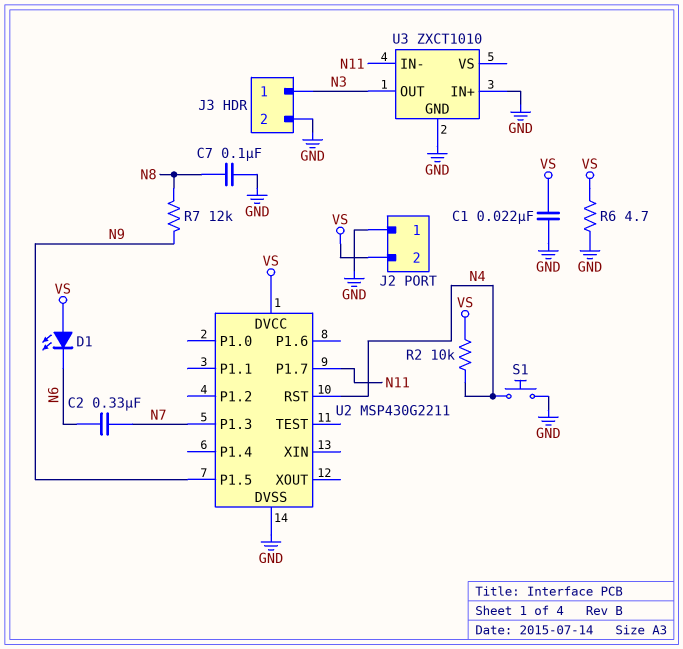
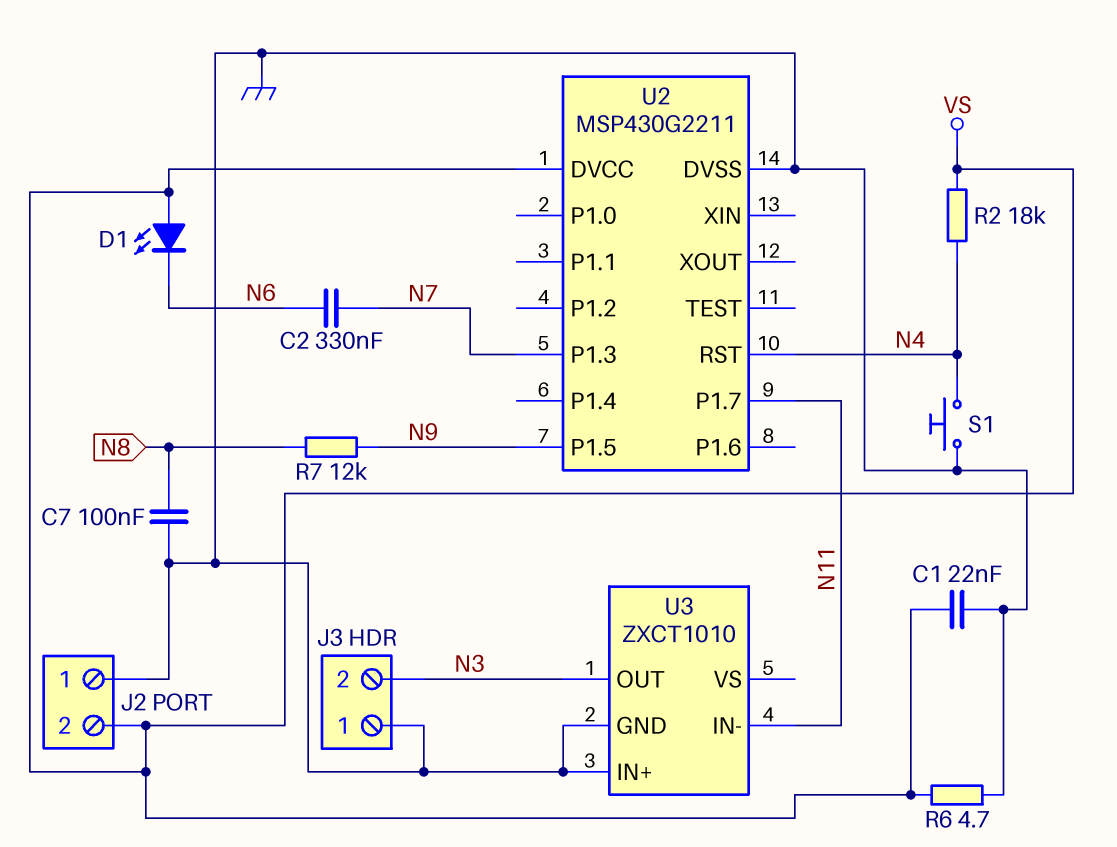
J3 pin 1: N3 -> GND
J3 pin 2: GND -> N3
R2: 10k (N4, VS) -> 18k (N4, VS)

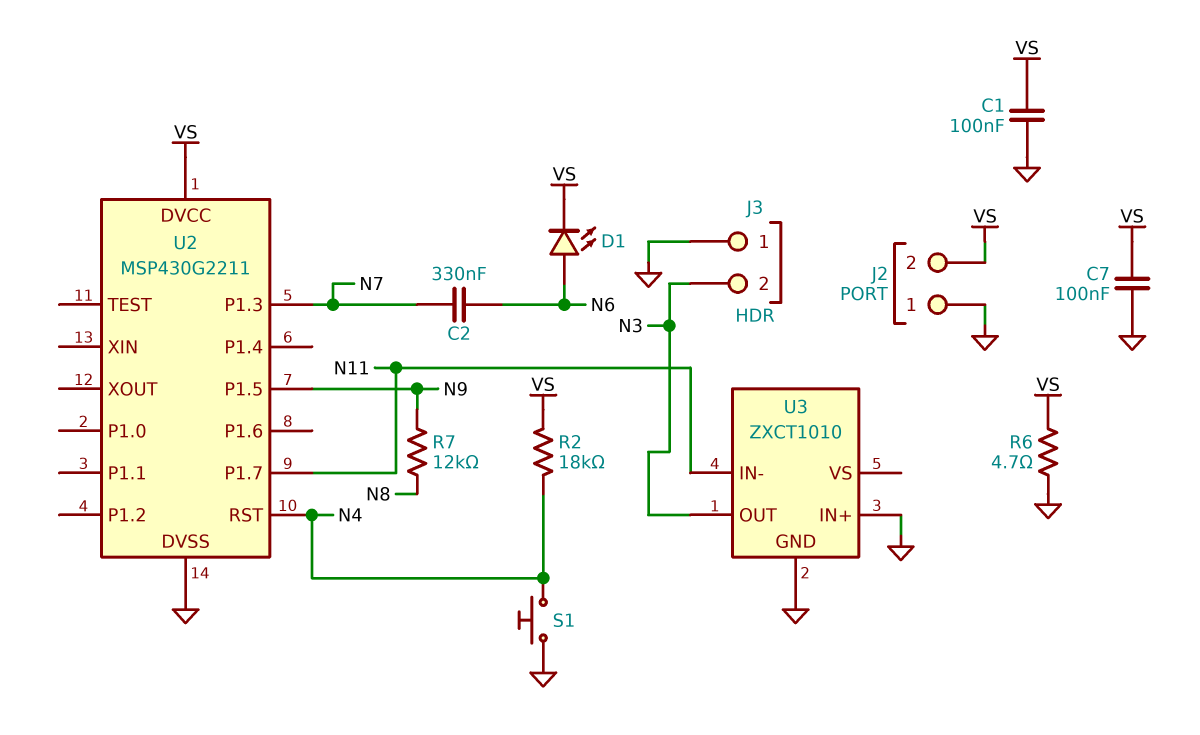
C1: 22nF (GND, VS) -> 100nF (GND, VS)
C7: 100nF (GND, N8) -> 100nF (GND, VS)
D1: LED (A VS, K N6) -> LED (A N6, K VS)

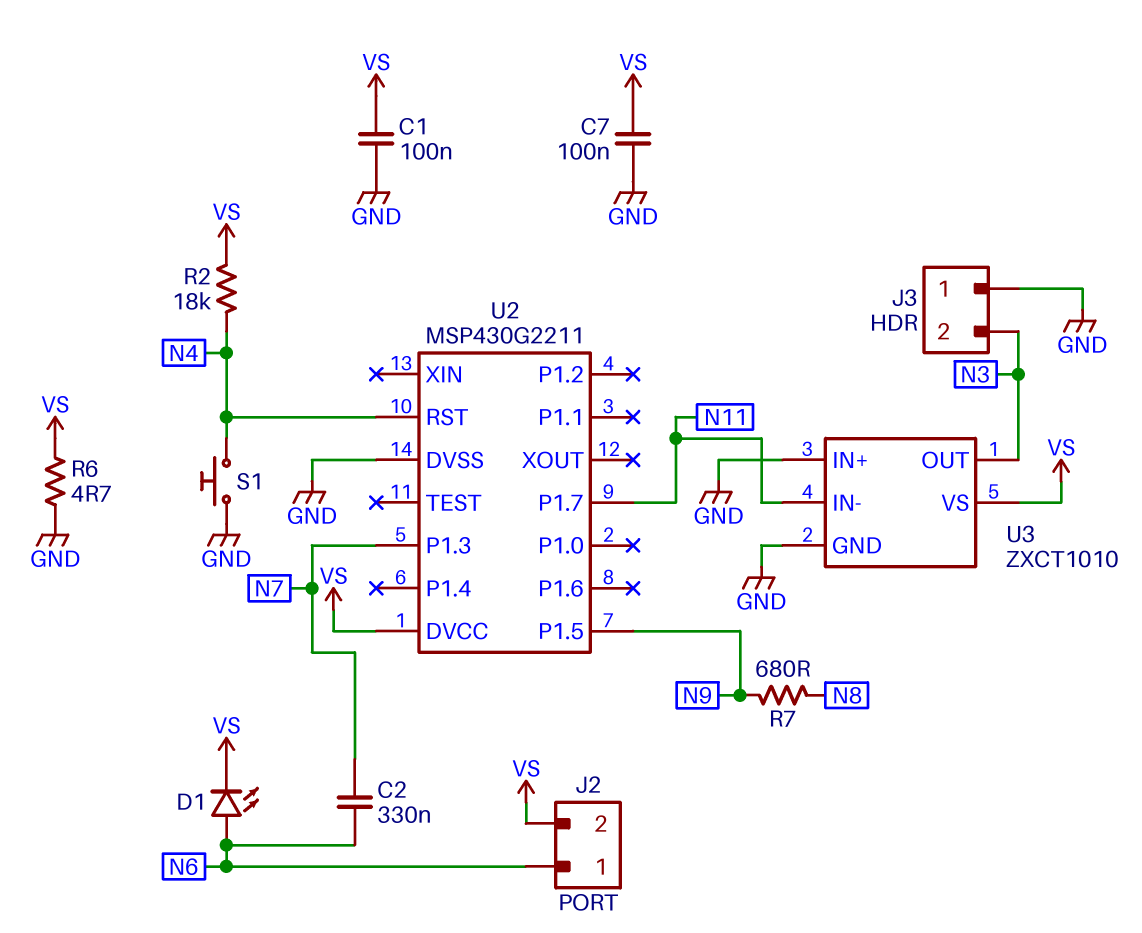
J2 pin 1: GND -> N6
R7: 12k (N8, N9) -> 680 (N8, N9)
U3 pin VS: none -> VS

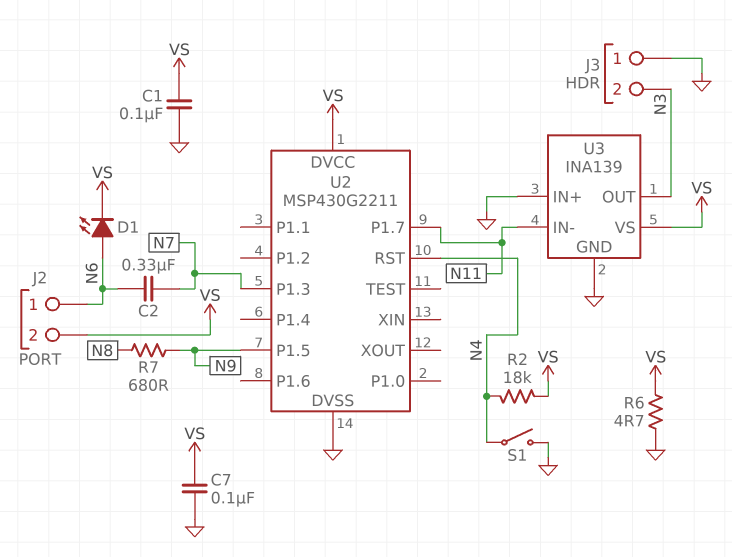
S1: button (GND, N4) -> switch (GND, N4)
U3: ZXCT1010 -> INA139

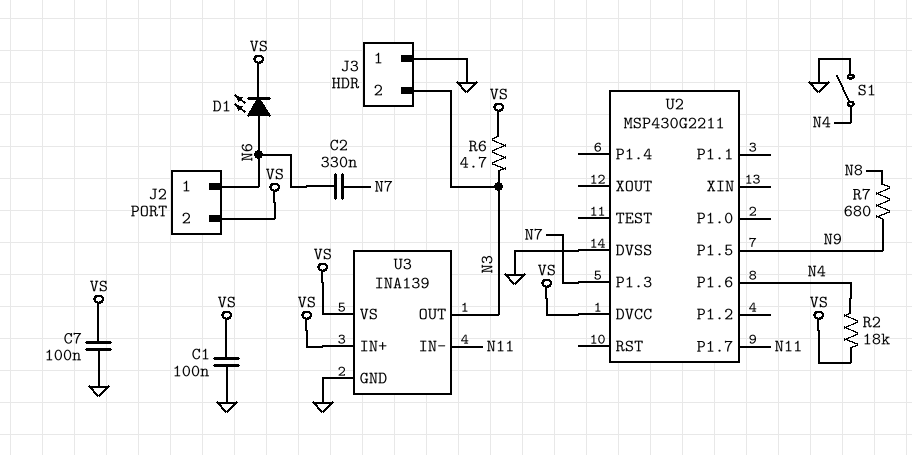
R6: 4.7 (GND, VS) -> 4.7 (N3, VS)
U2 pin P1.6: none -> N4
U2 pin RST: N4 -> none
U3 pin IN+: GND -> VS

